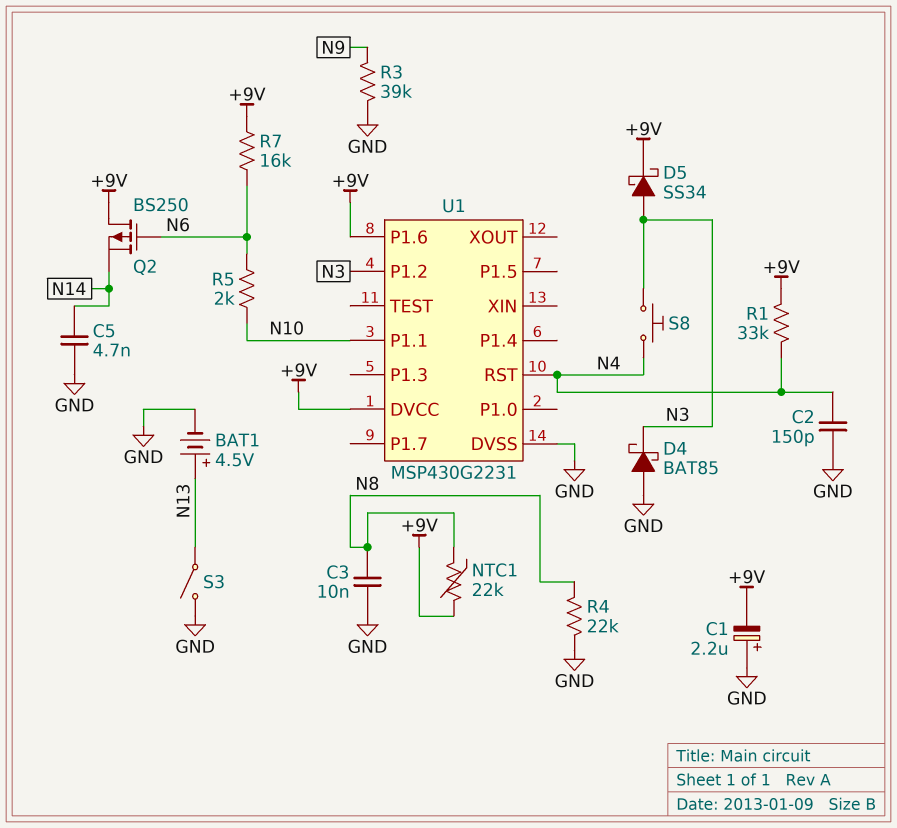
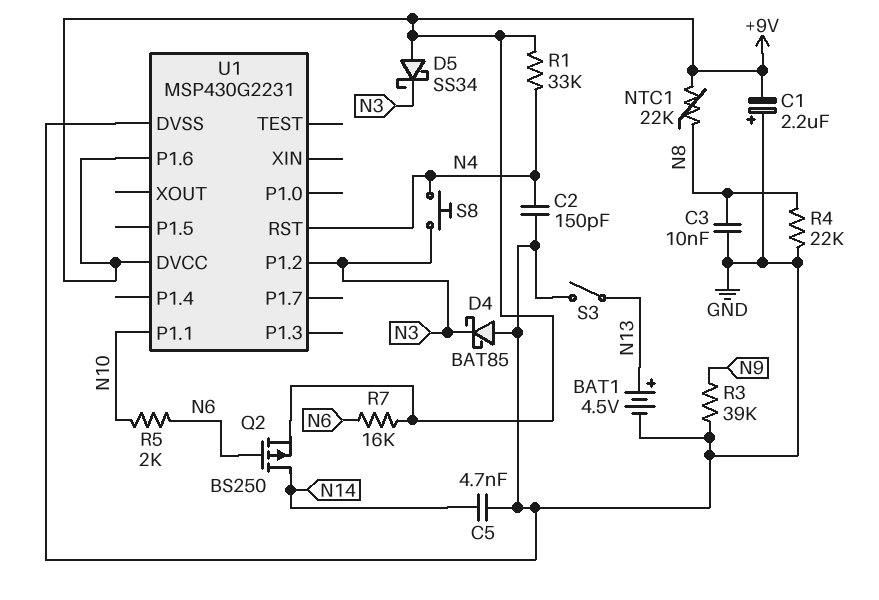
D5: schottky SS34 (A N3, K +9V) -> schottky SS34 (A +9V, K N3)
Q2: PMOS BS250 (G N6, D +9V, S N14) -> PMOS BS250 (G N6, D N14, S +9V)

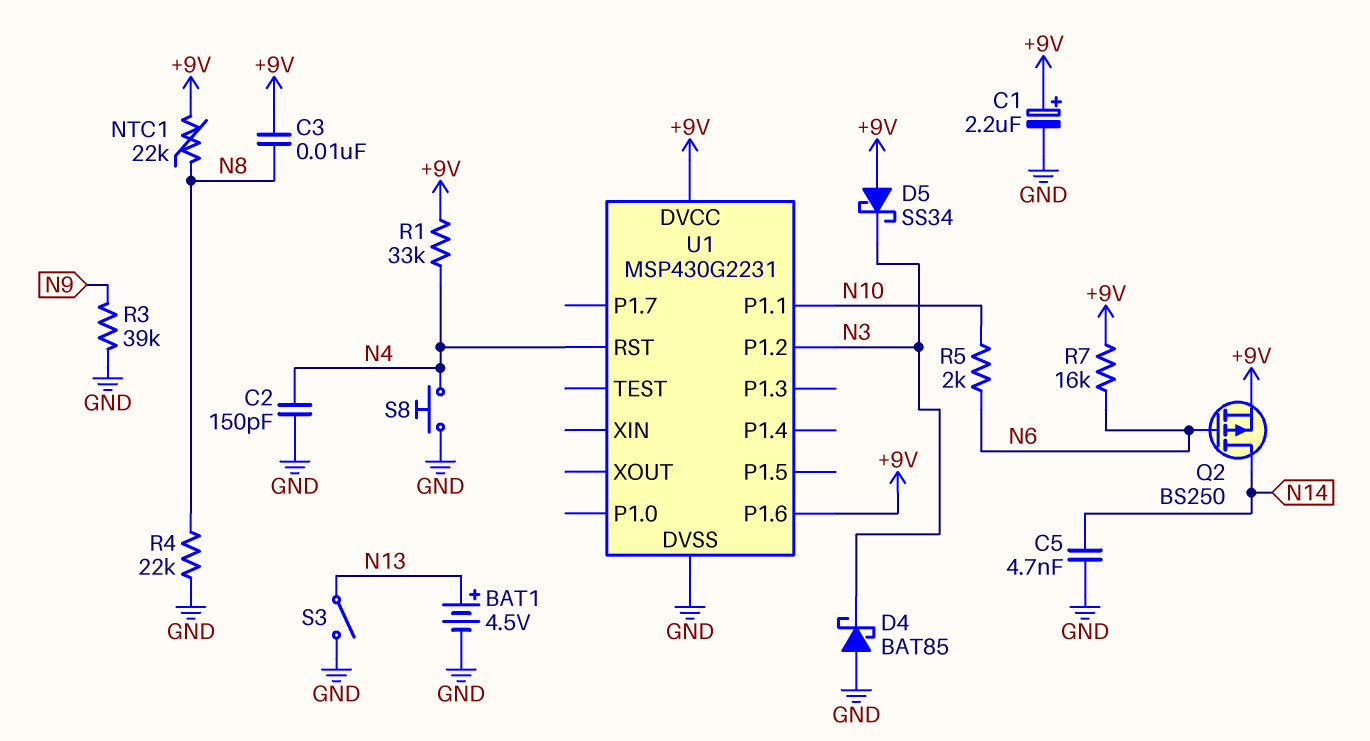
C1: 2.2uF (plus GND, minus +9V) -> 2.2uF (plus +9V, minus GND)
C3: 10nF (GND, N8) -> 10nF (+9V, N8)
S8: button (N3, N4) -> button (GND, N4)

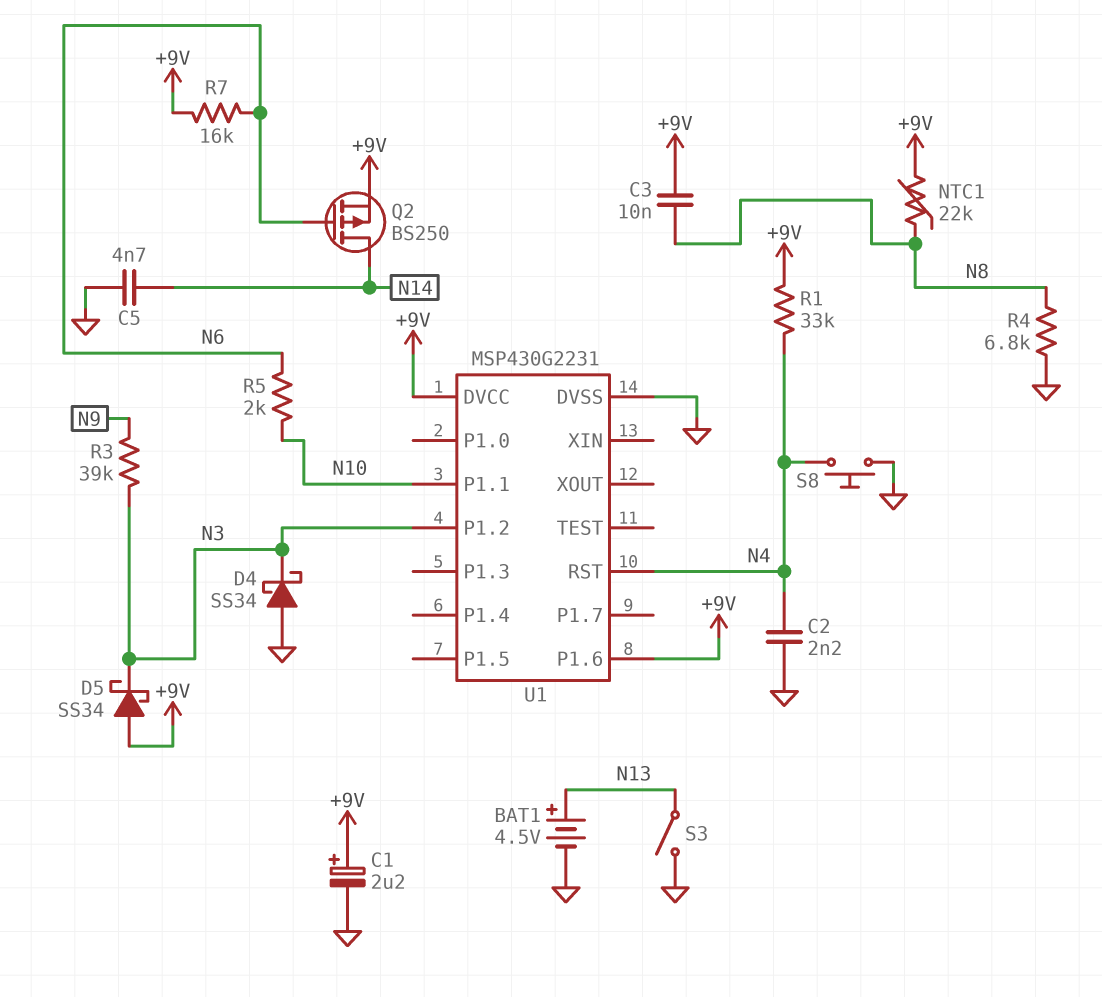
C2: 150pF (GND, N4) -> 2.2nF (GND, N4)
D4: schottky BAT85 (A GND, K N3) -> schottky SS34 (A GND, K N3)
R3: 39k (GND, N9) -> 39k (N3, N9)
R4: 22k (GND, N8) -> 6.8k (GND, N8)

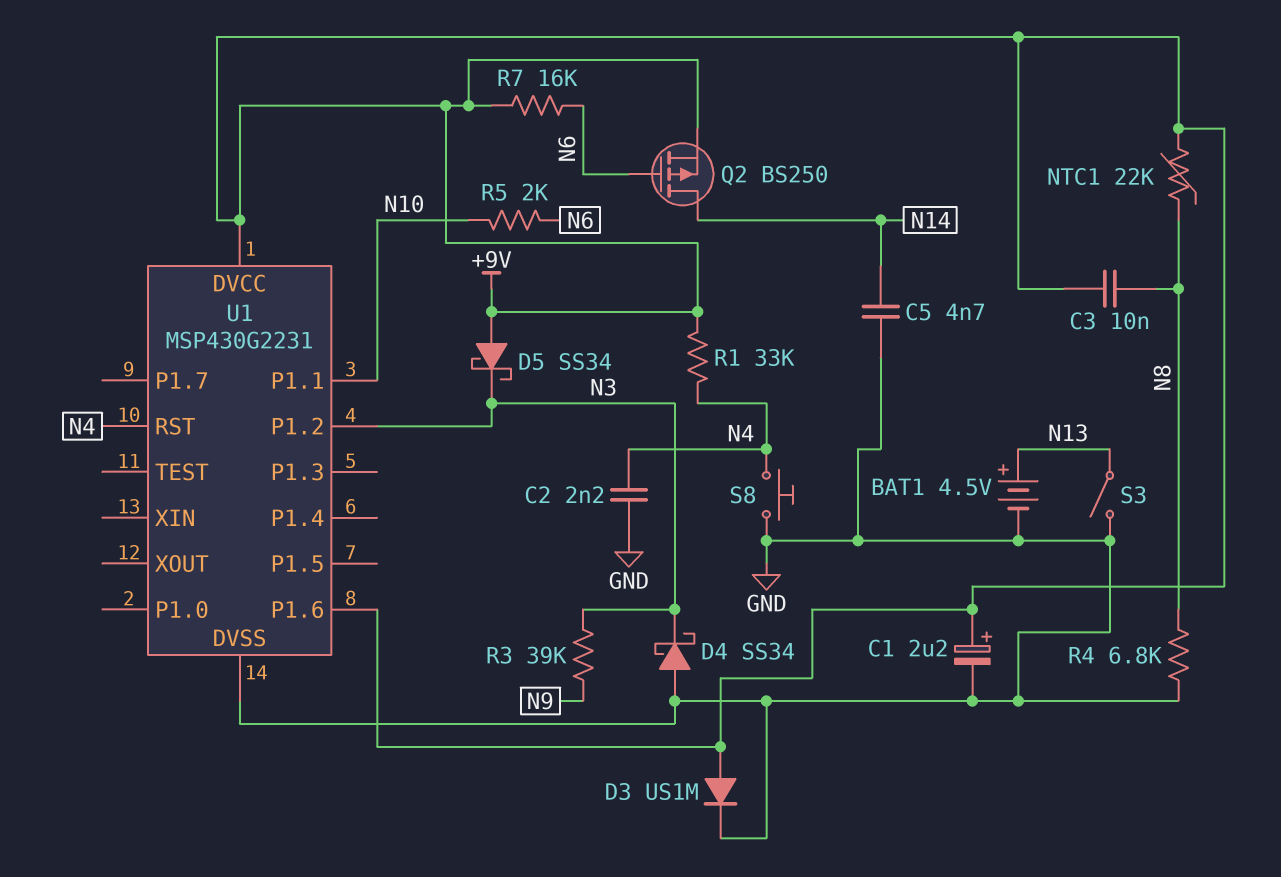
D3: none -> diode US1M (A +9V, K GND)

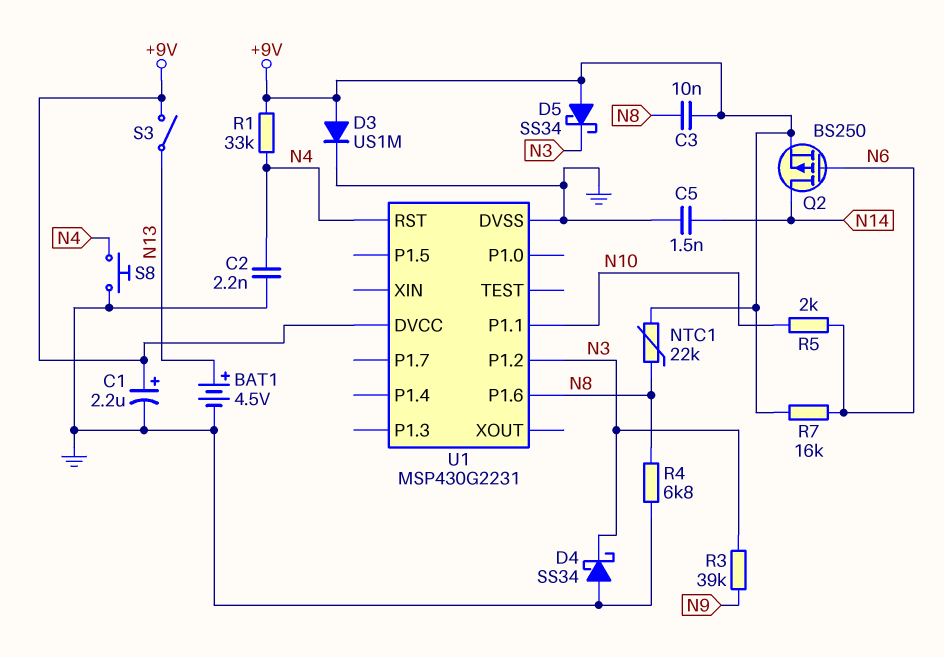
C5: 4.7nF (GND, N14) -> 1.5nF (GND, N14)
S3: switch (GND, N13) -> switch (+9V, N13)
U1 pin P1.6: +9V -> N8

